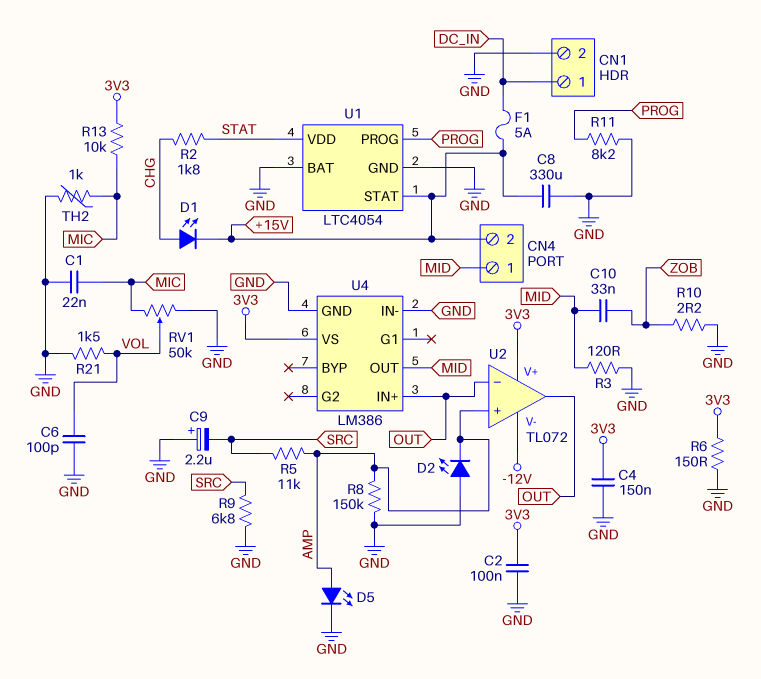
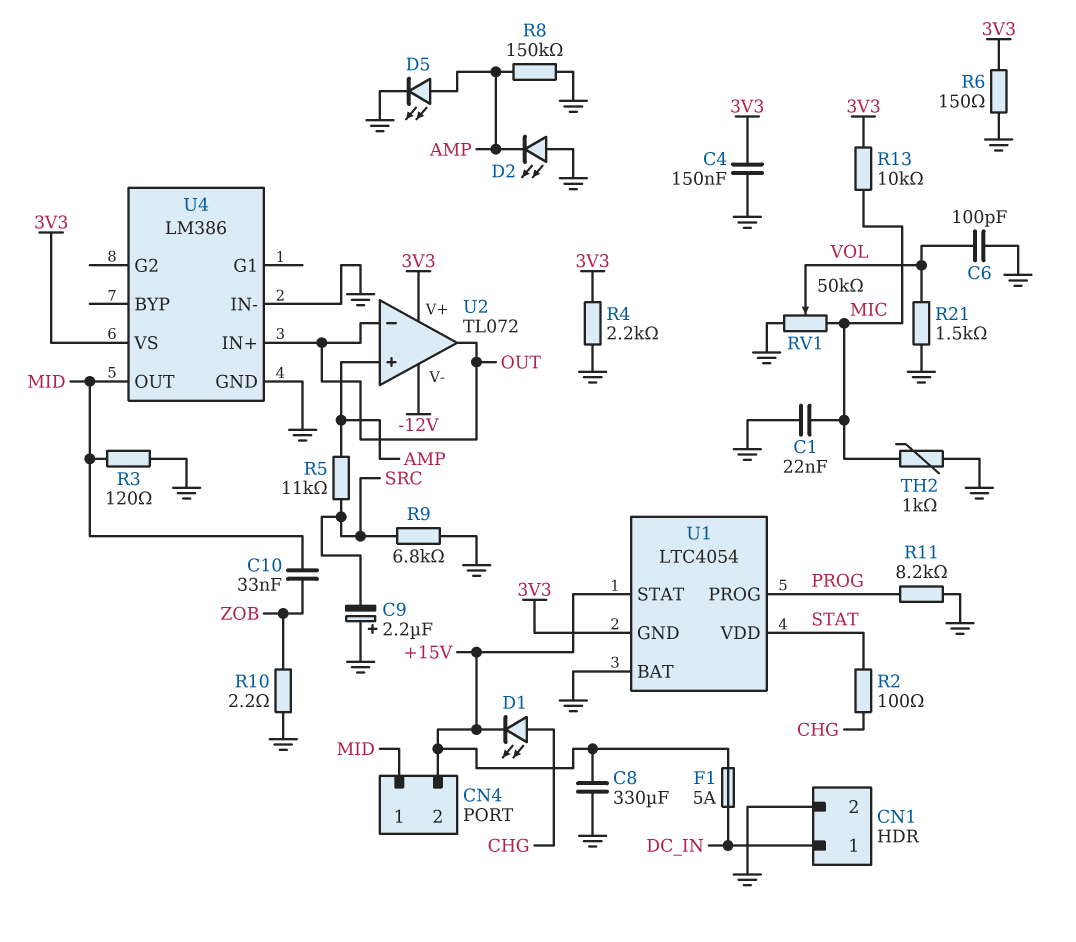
C2: 100nF (3V3, GND) -> none
R2: 1.8k (CHG, STAT) -> 100 (CHG, STAT)
R4: none -> 2.2k (3V3, GND)
U1 pin GND: GND -> 3V3

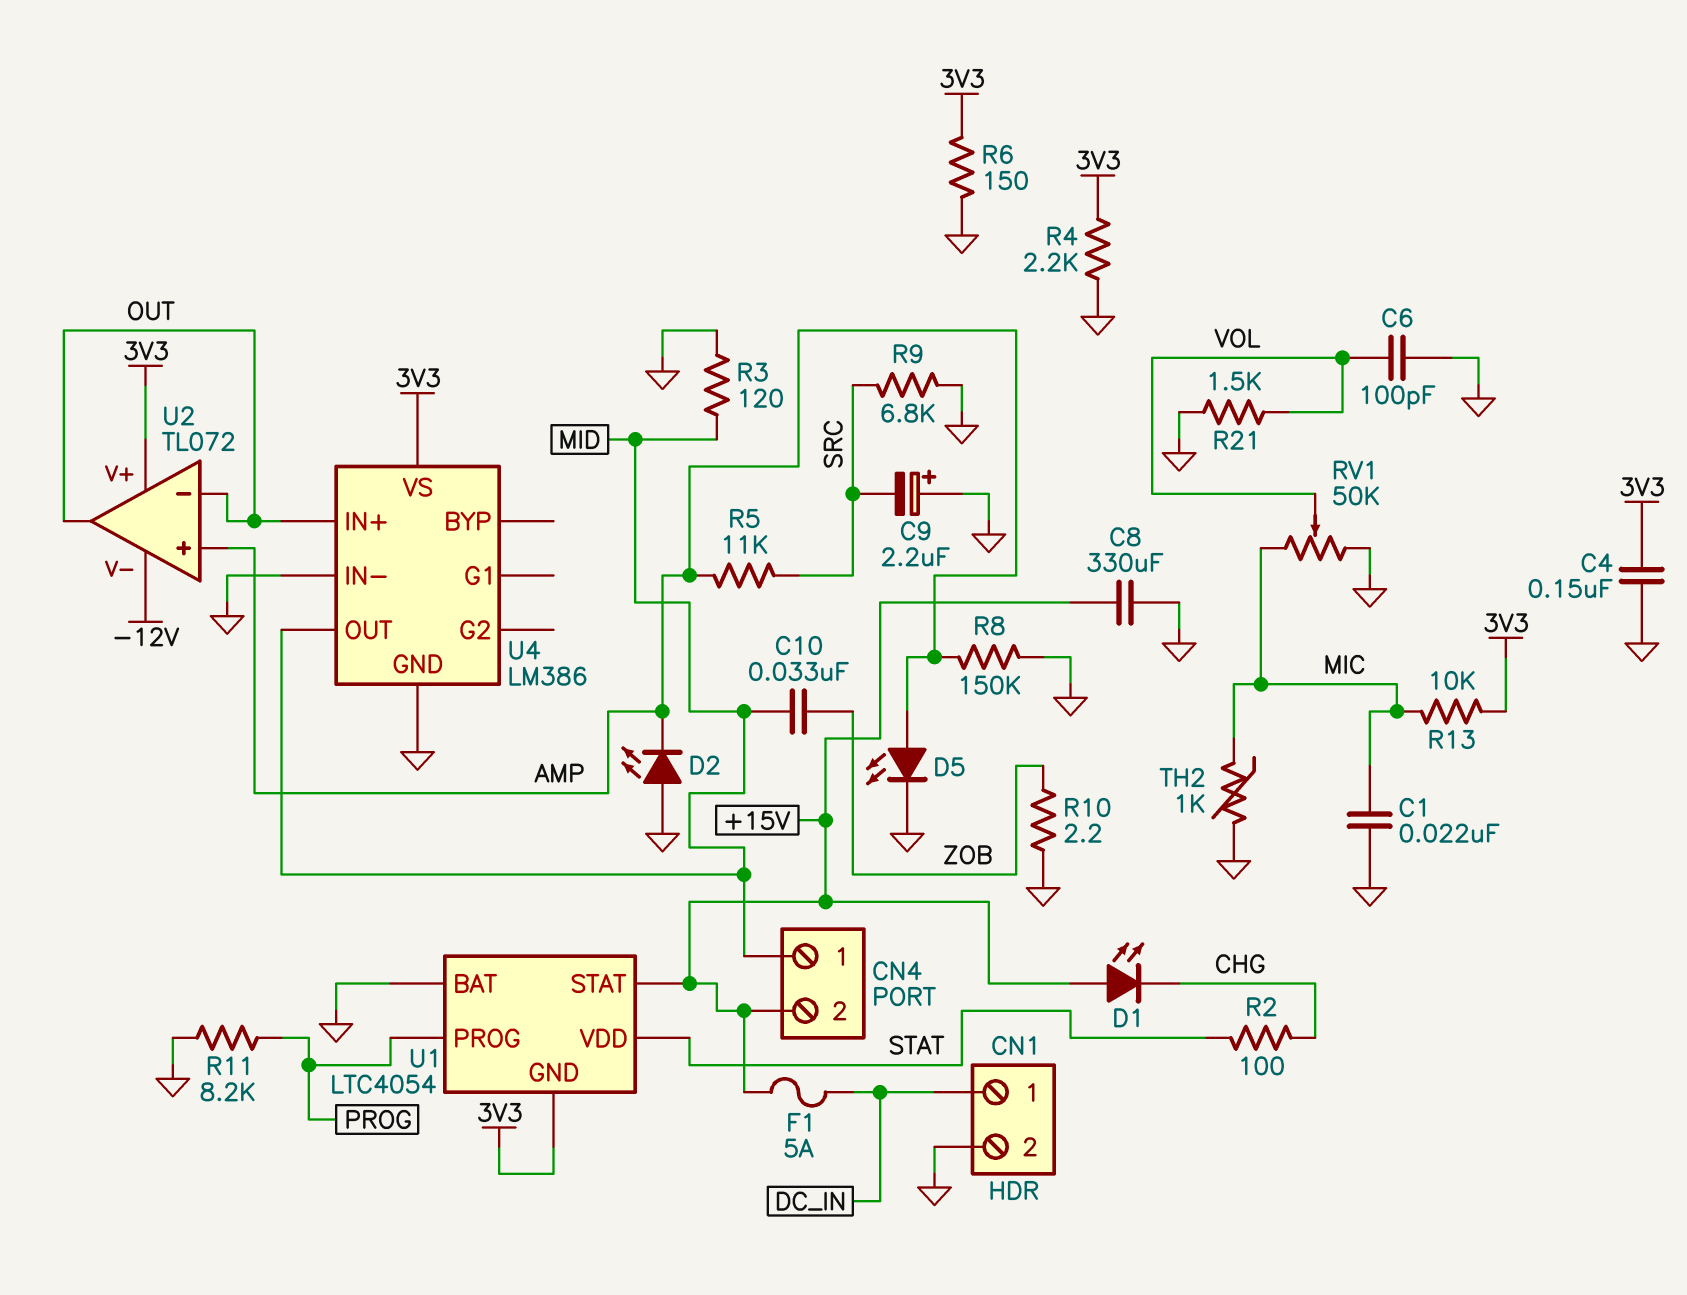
D1: LED (A CHG, K +15V) -> LED (A +15V, K CHG)

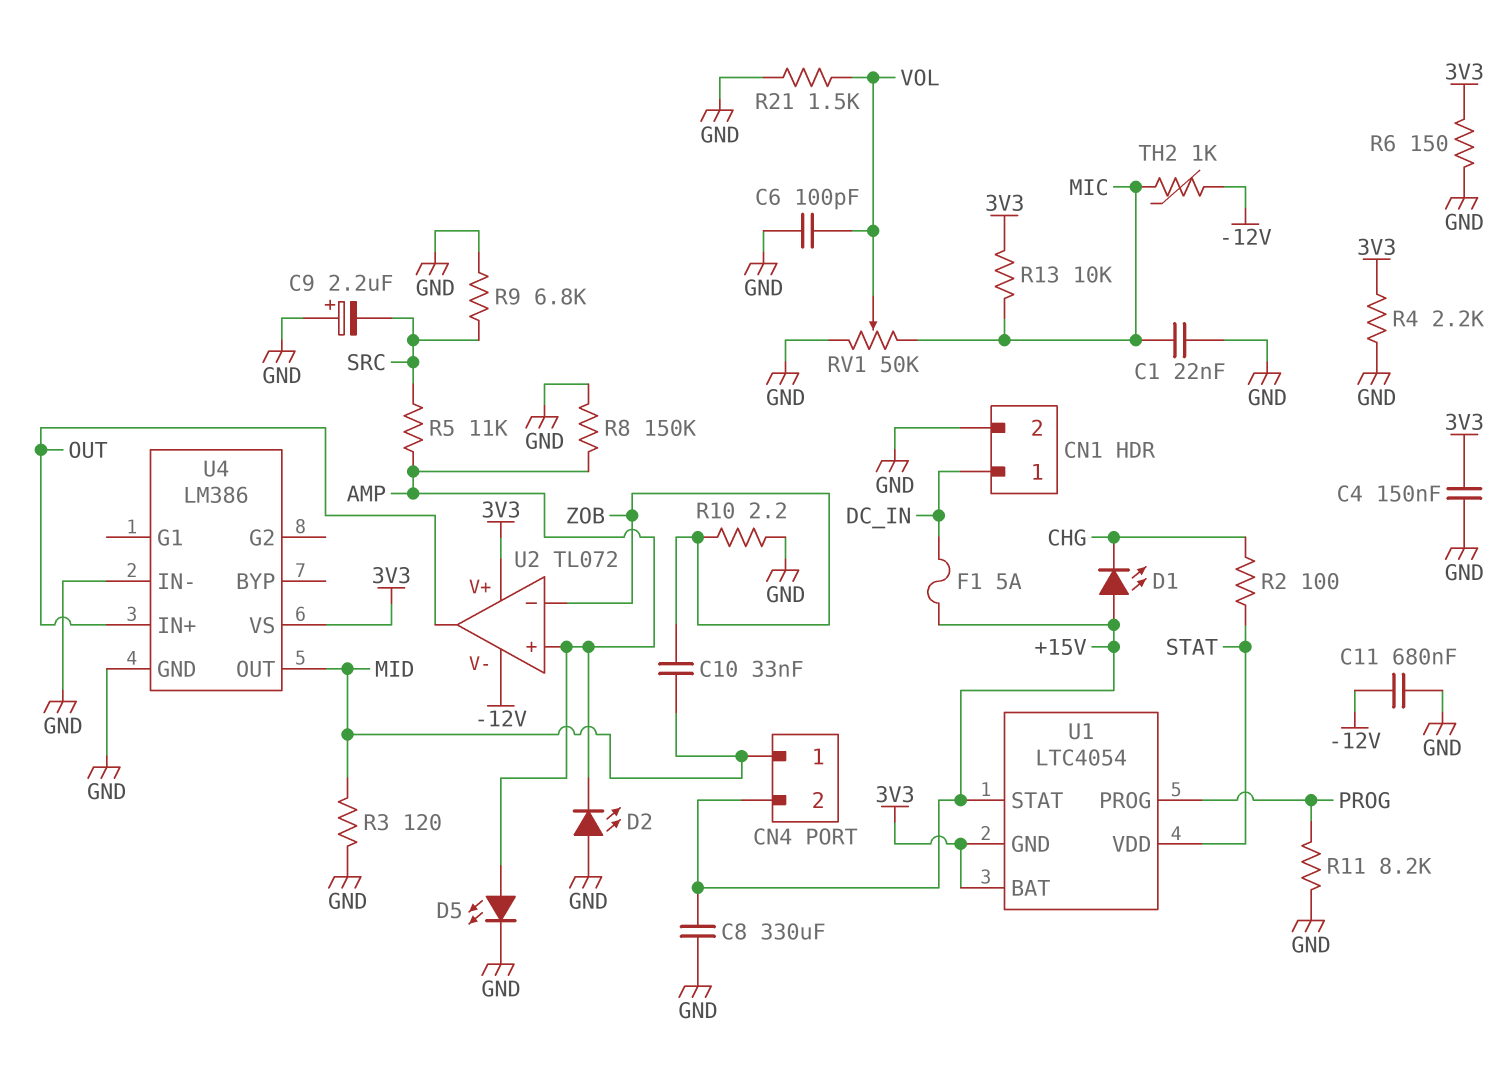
C11: none -> 680nF (-12V, GND)
TH2: 1k (GND, MIC) -> 1k (-12V, MIC)
U1 pin BAT: GND -> 3V3
U2 pin in-: OUT -> ZOB

